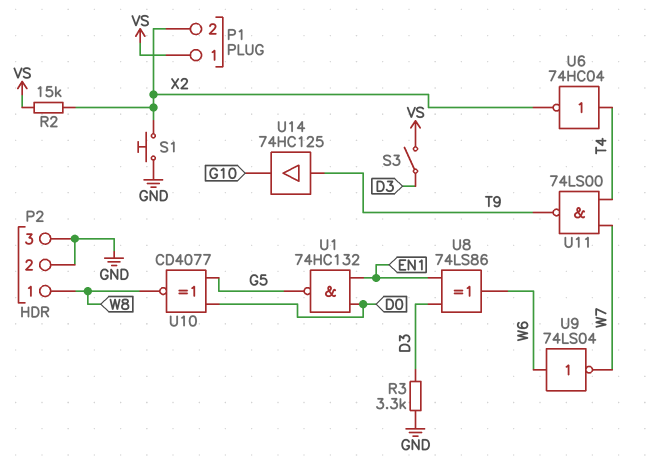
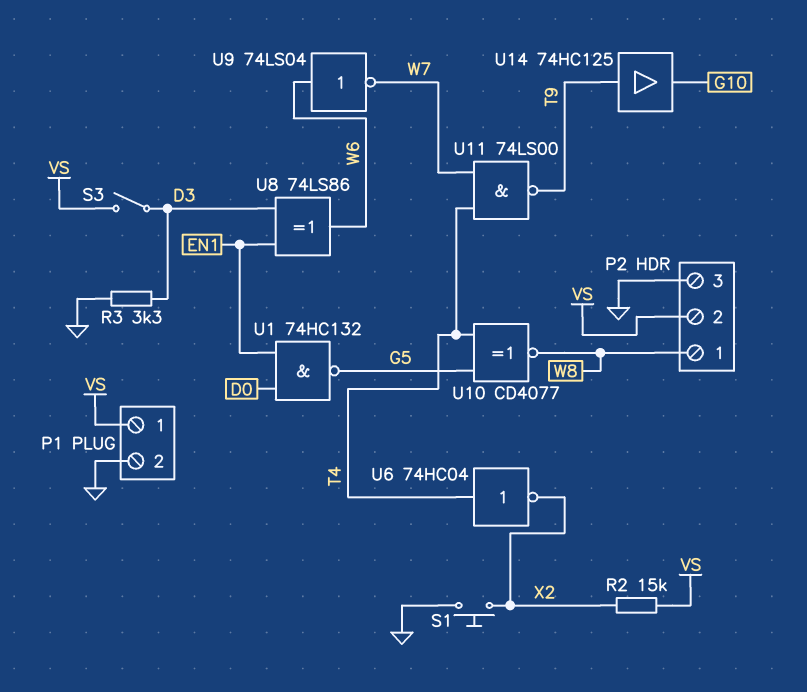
P1 pin 2: X2 -> GND
P2 pin 2: GND -> VS
U10: XNOR CD4077 (in D0, in G5, out W8) -> XNOR CD4077 (in G5, in T4, out W8)

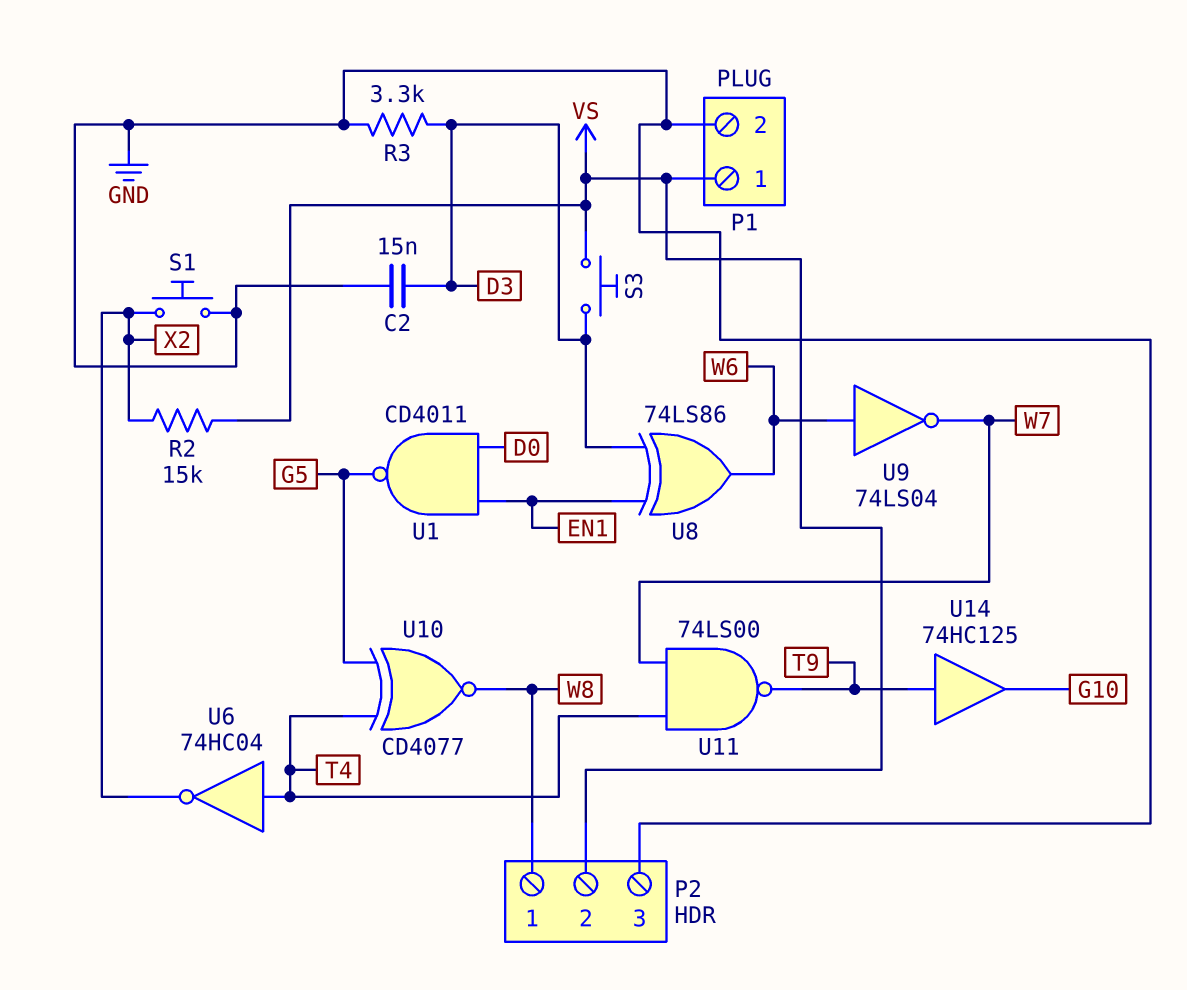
C2: none -> 15nF (D3, GND)
S3: switch (D3, VS) -> button (D3, VS)
U1: NAND 74HC132 (in D0, in EN1, out G5) -> NAND CD4011 (in D0, in EN1, out G5)

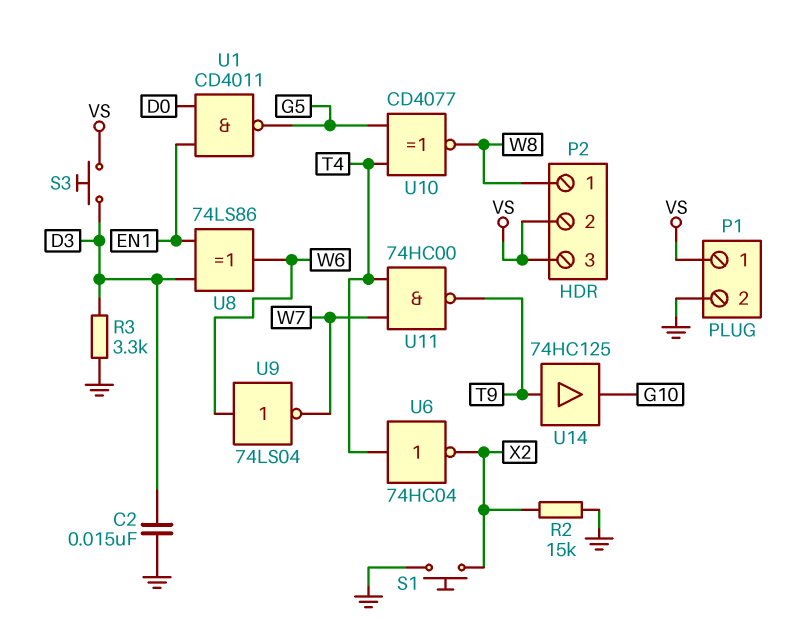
P2 pin 3: GND -> VS
R2: 15k (VS, X2) -> 15k (GND, X2)
U11: NAND 74LS00 (in T4, in W7, out T9) -> NAND 74HC00 (in T4, in W7, out T9)

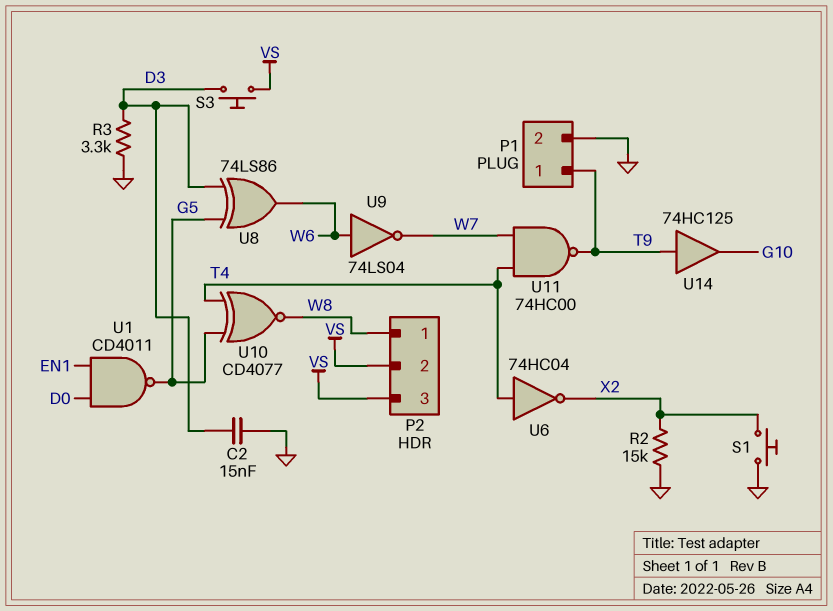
P1 pin 1: VS -> T9
U8: XOR 74LS86 (in D3, in EN1, out W6) -> XOR 74LS86 (in D3, in G5, out W6)

